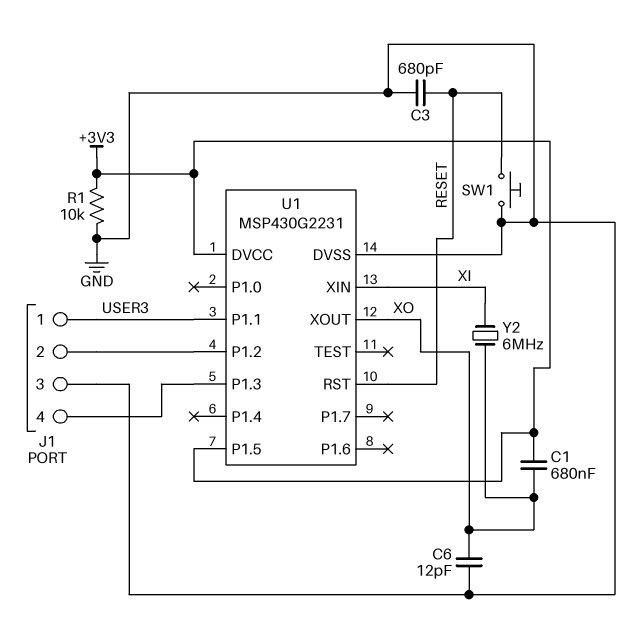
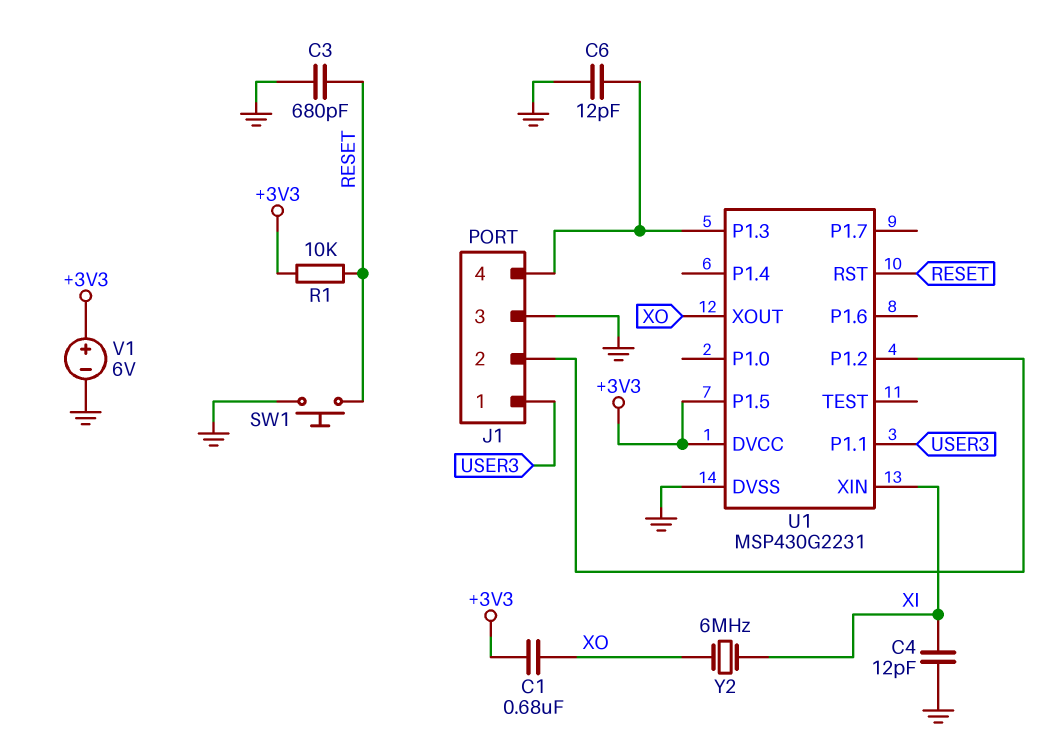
C4: none -> 12pF (GND, XI)
C6: 12pF (GND, XO) -> 12pF (GND, J1/4)
R1: 10k (+3V3, GND) -> 10k (+3V3, RESET)
V1: none -> 6V (plus +3V3, minus GND)

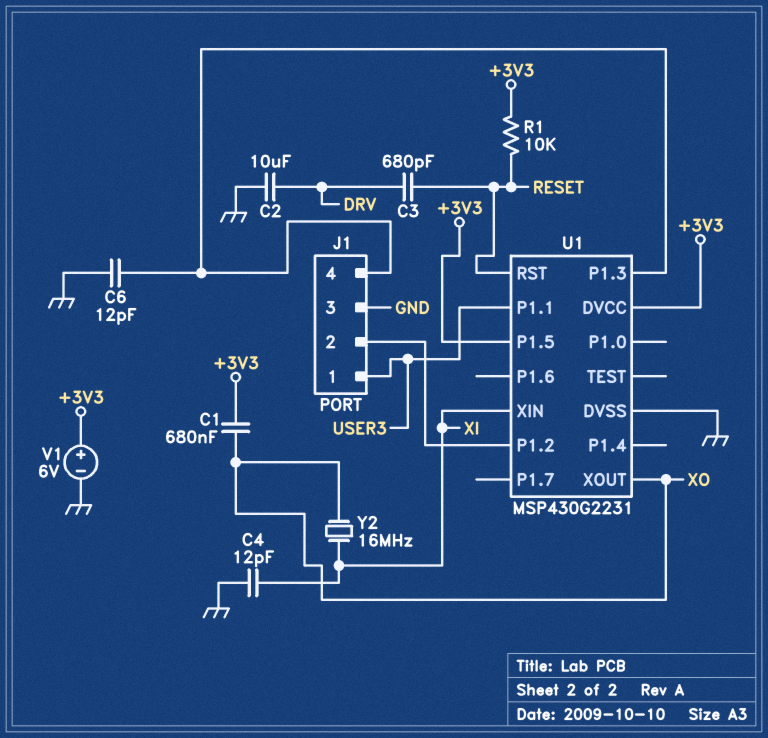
C2: none -> 10uF (DRV, GND)
C3: 680pF (GND, RESET) -> 680pF (DRV, RESET)
SW1: button (GND, RESET) -> none
Y2: 6MHz (XI, XO) -> 16MHz (XI, XO)

